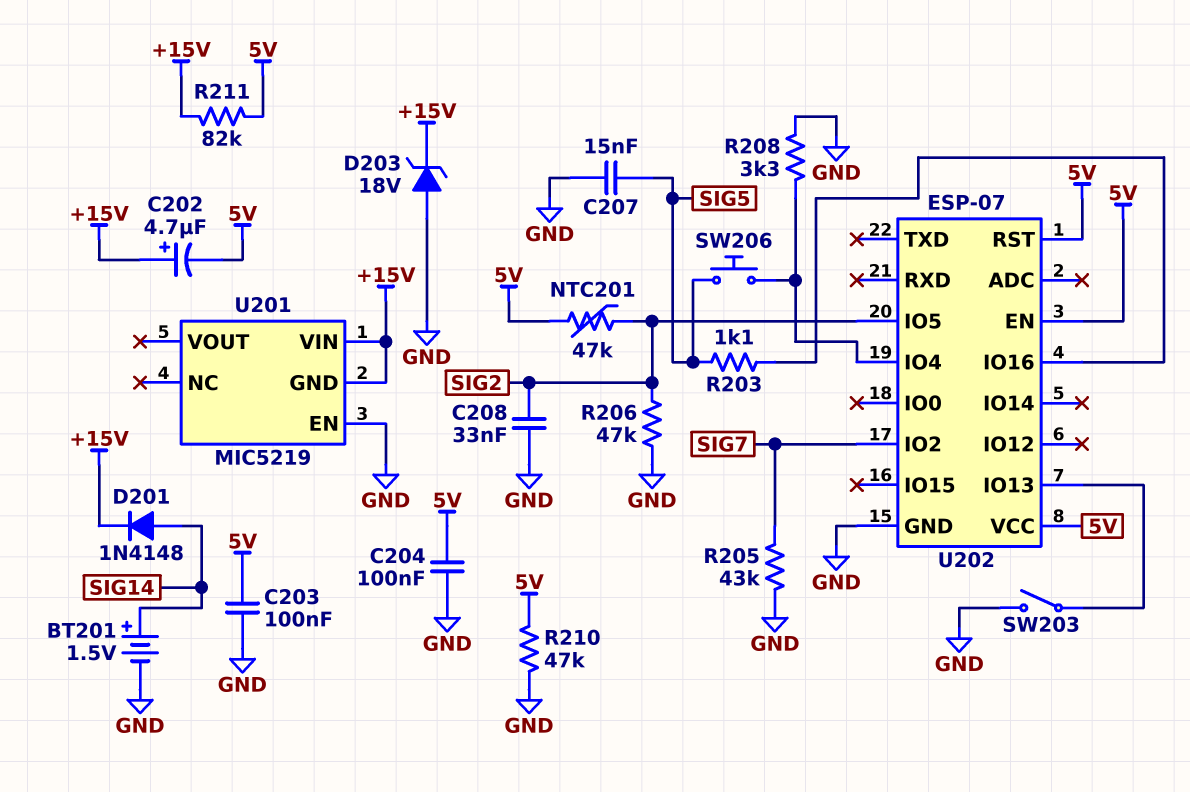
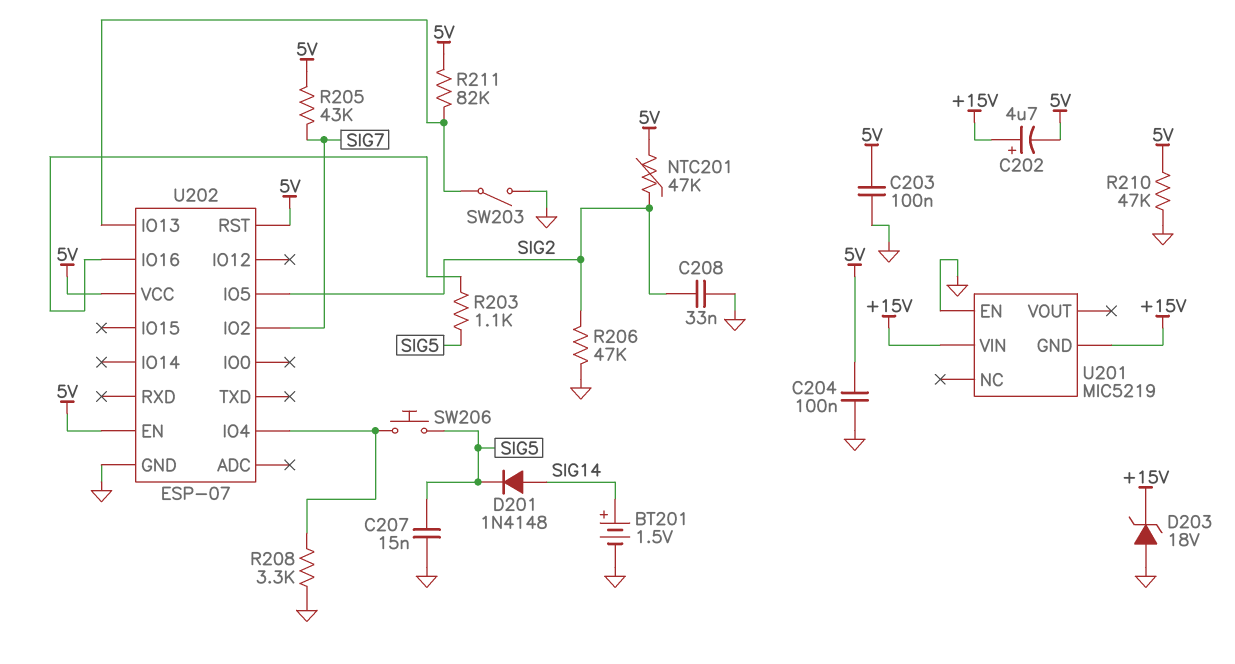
D201: diode 1N4148 (A SIG14, K +15V) -> diode 1N4148 (A SIG14, K SIG5)
R205: 43k (GND, SIG7) -> 43k (5V, SIG7)
R211: 82k (+15V, 5V) -> 82k (5V, U202/IO13)

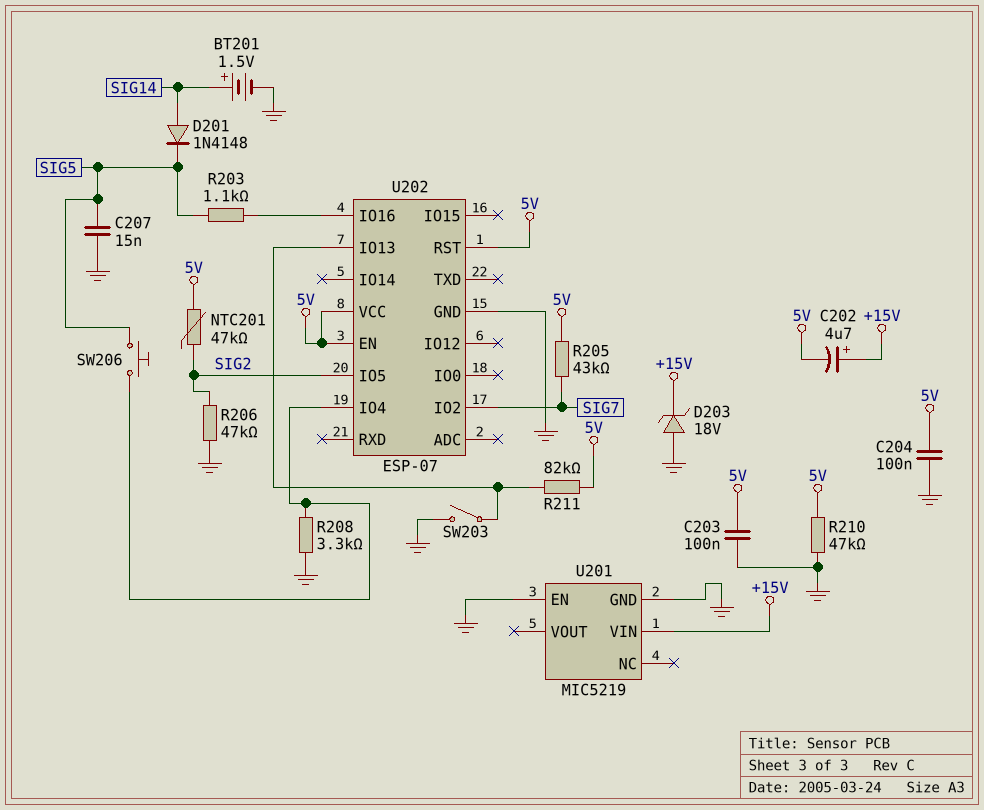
C208: 33nF (GND, SIG2) -> none
U201 pin GND: +15V -> GND

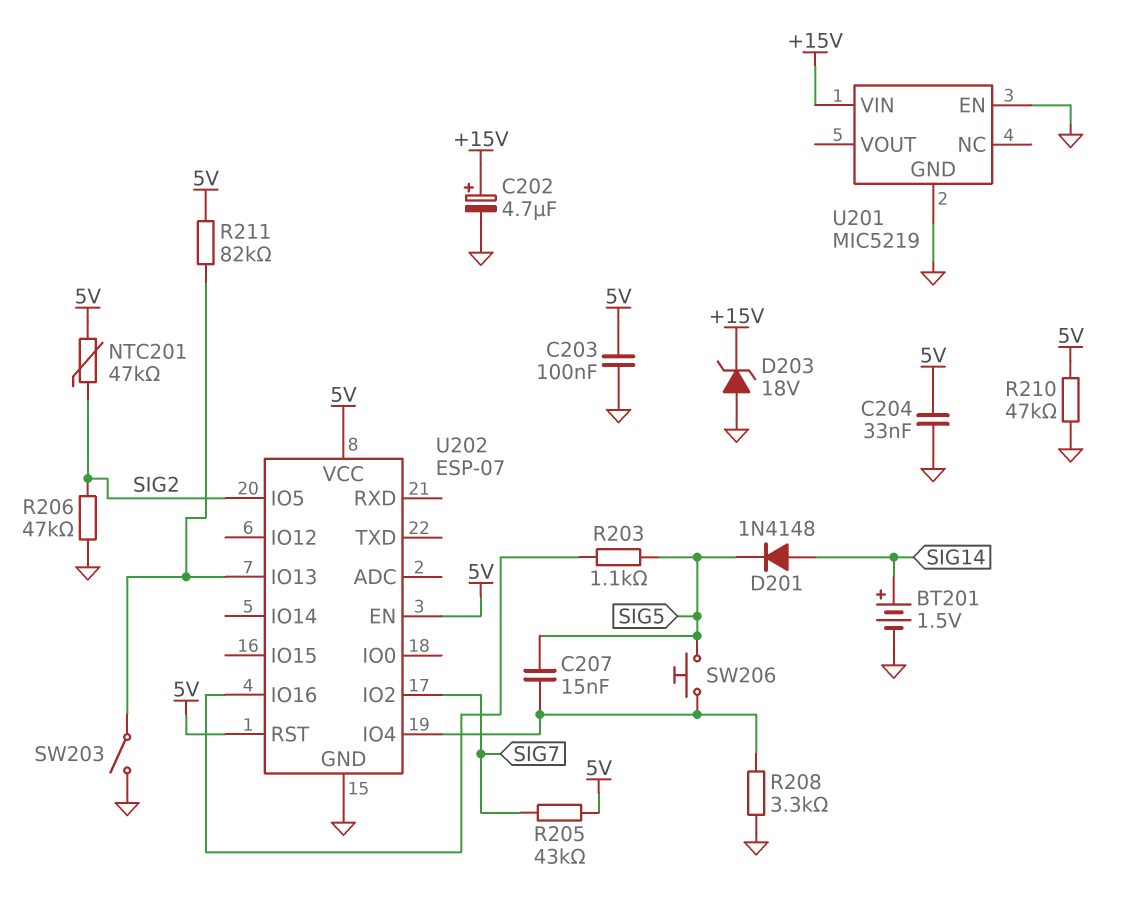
C202: 4.7uF (plus +15V, minus 5V) -> 4.7uF (plus +15V, minus GND)
C204: 100nF (5V, GND) -> 33nF (5V, GND)
C207: 15nF (GND, SIG5) -> 15nF (SIG5, U202/IO4)

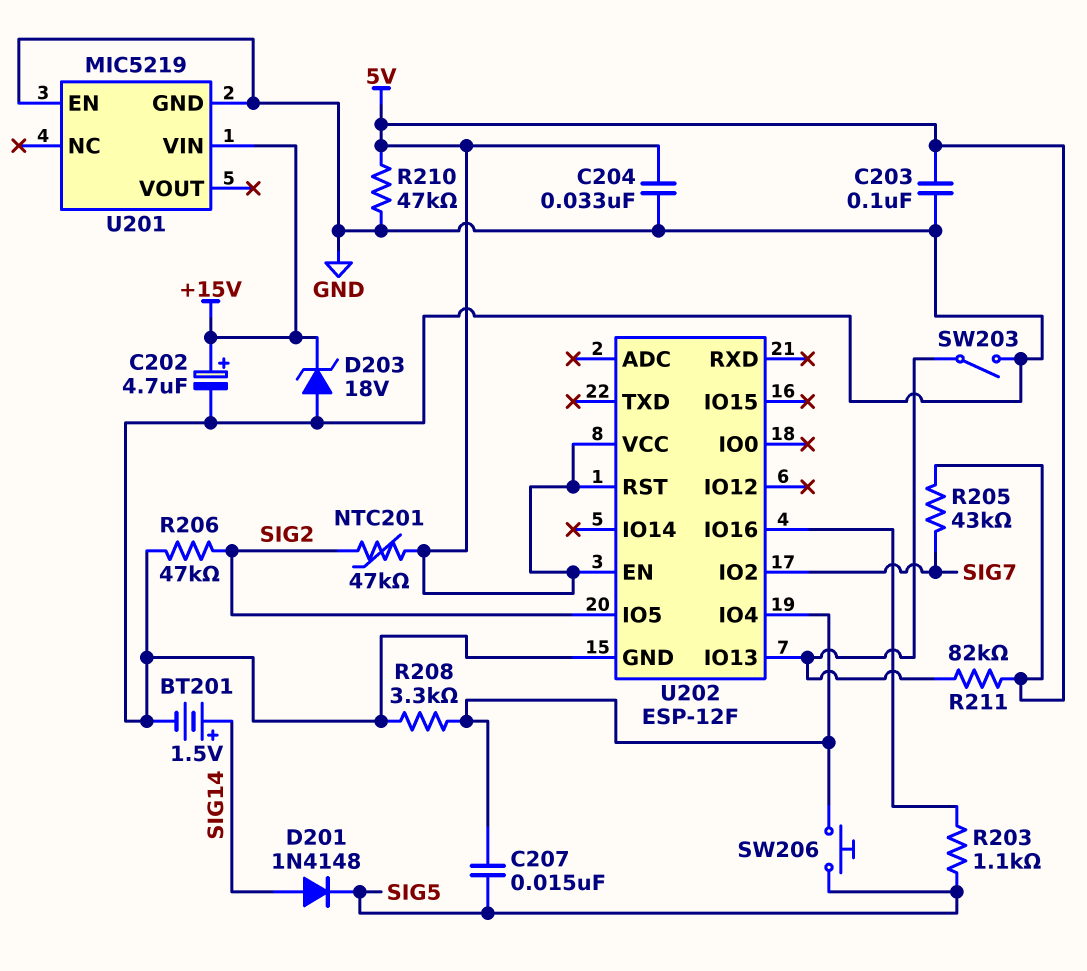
U202: ESP-07 -> ESP-12F

